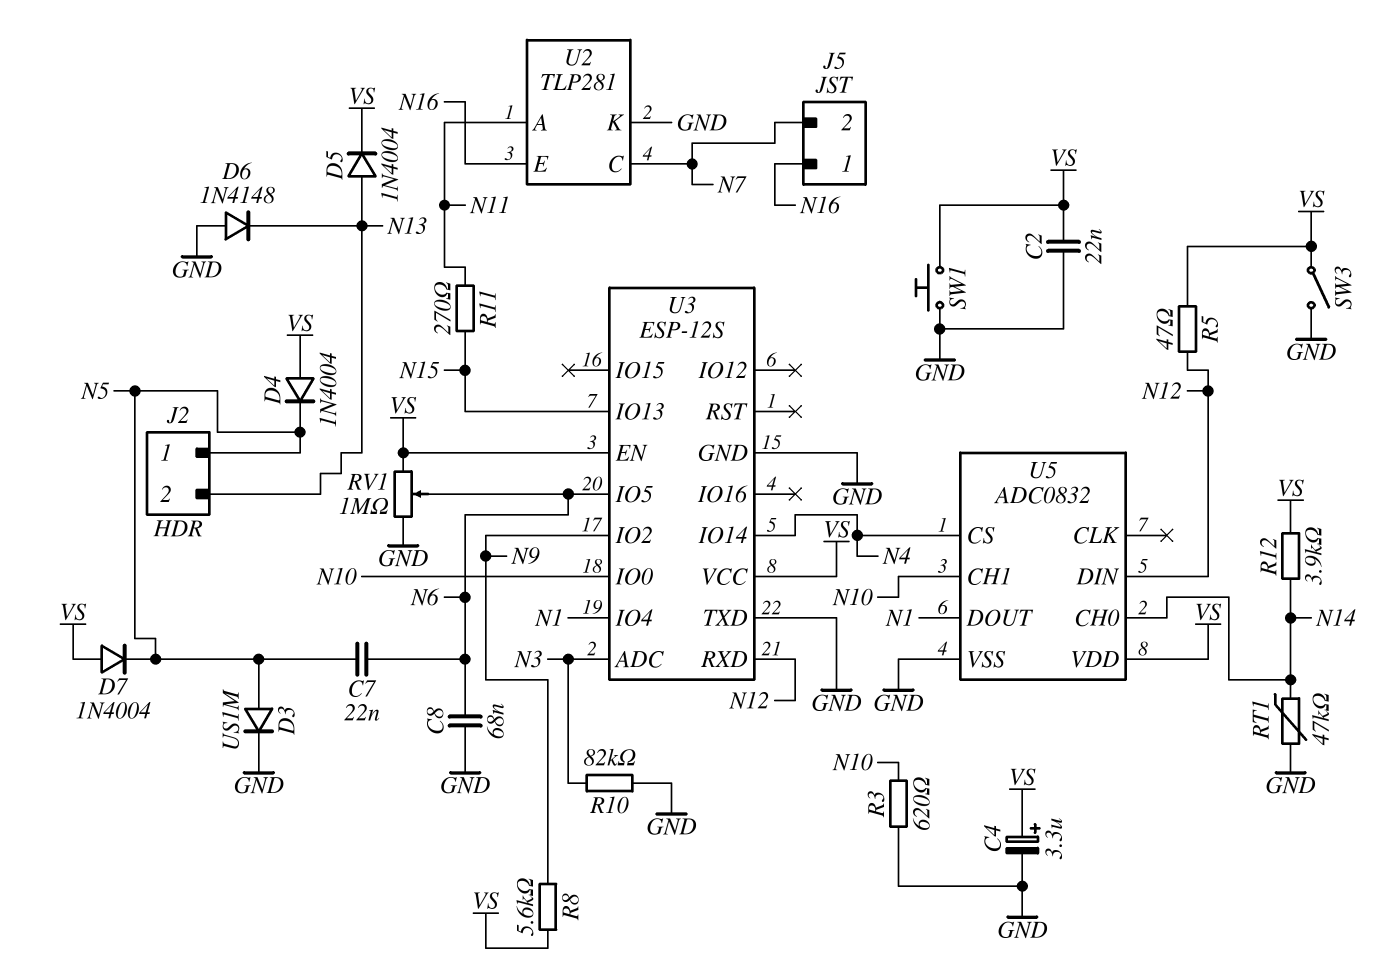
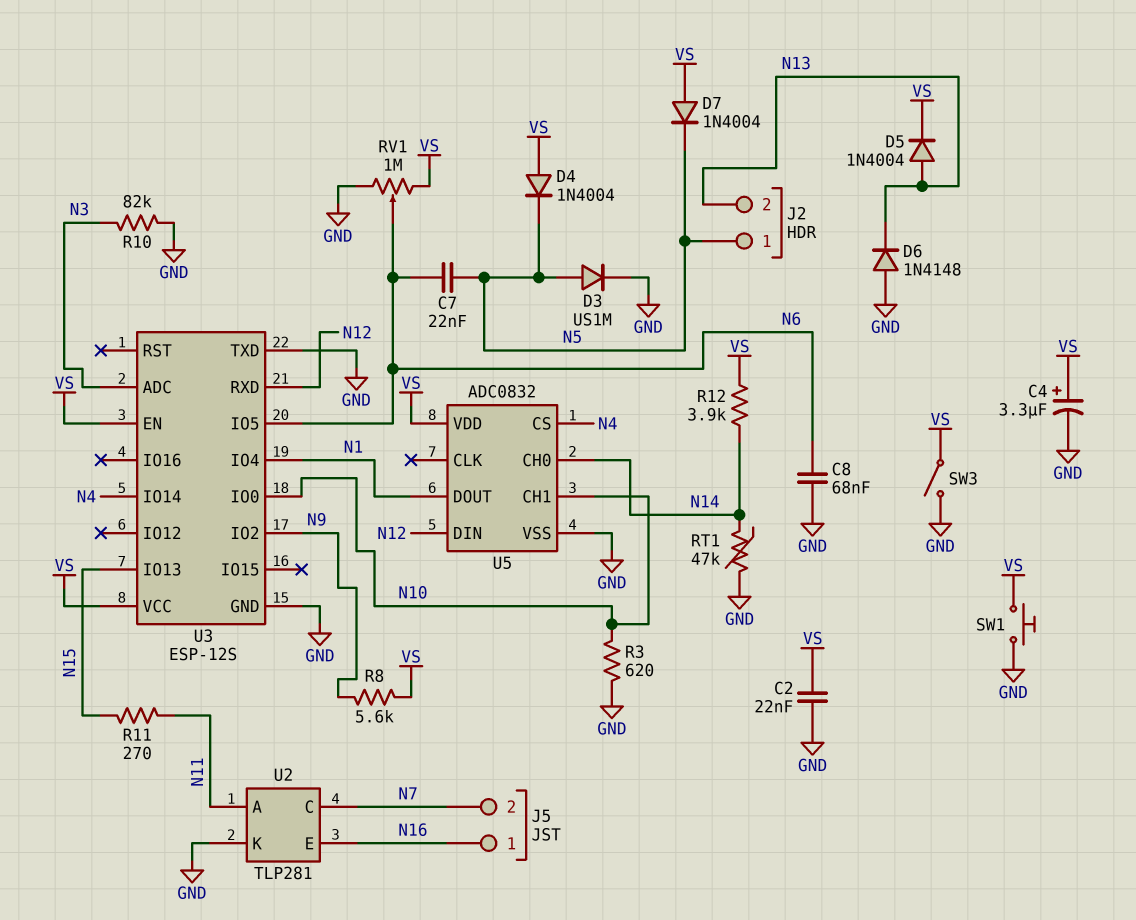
R5: 47 (N12, VS) -> none

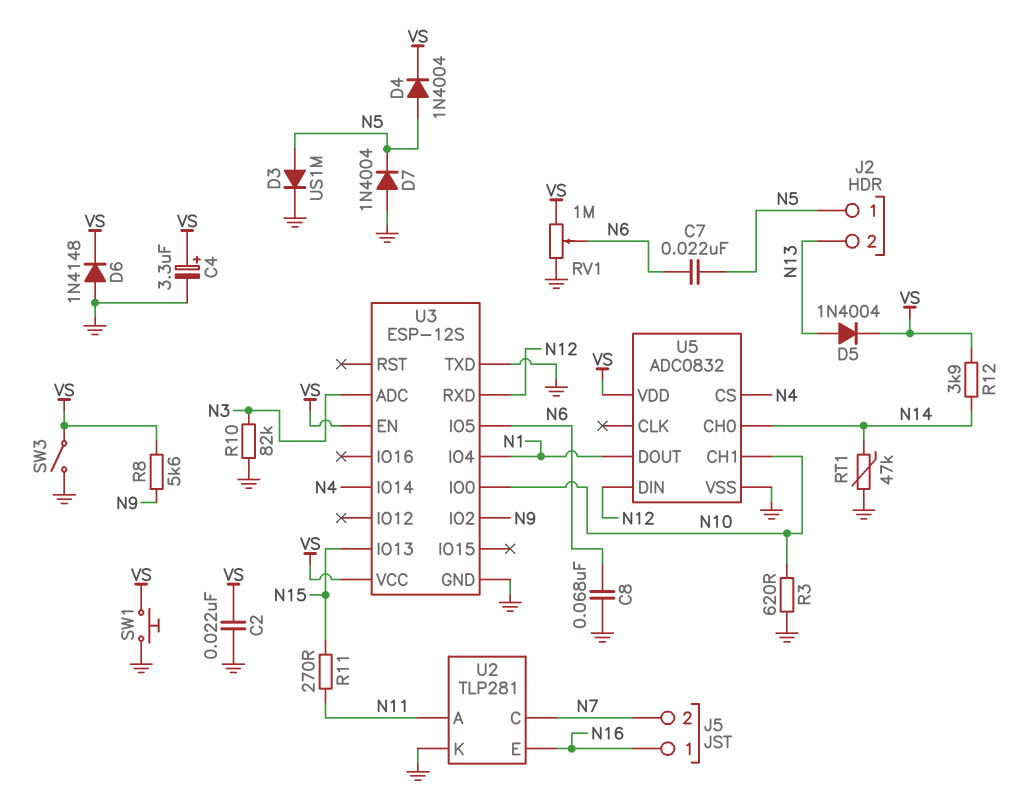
D4: diode 1N4004 (A VS, K N5) -> diode 1N4004 (A N5, K VS)
D6: diode 1N4148 (A GND, K N13) -> diode 1N4148 (A GND, K VS)
D7: diode 1N4004 (A VS, K N5) -> diode 1N4004 (A GND, K N5)

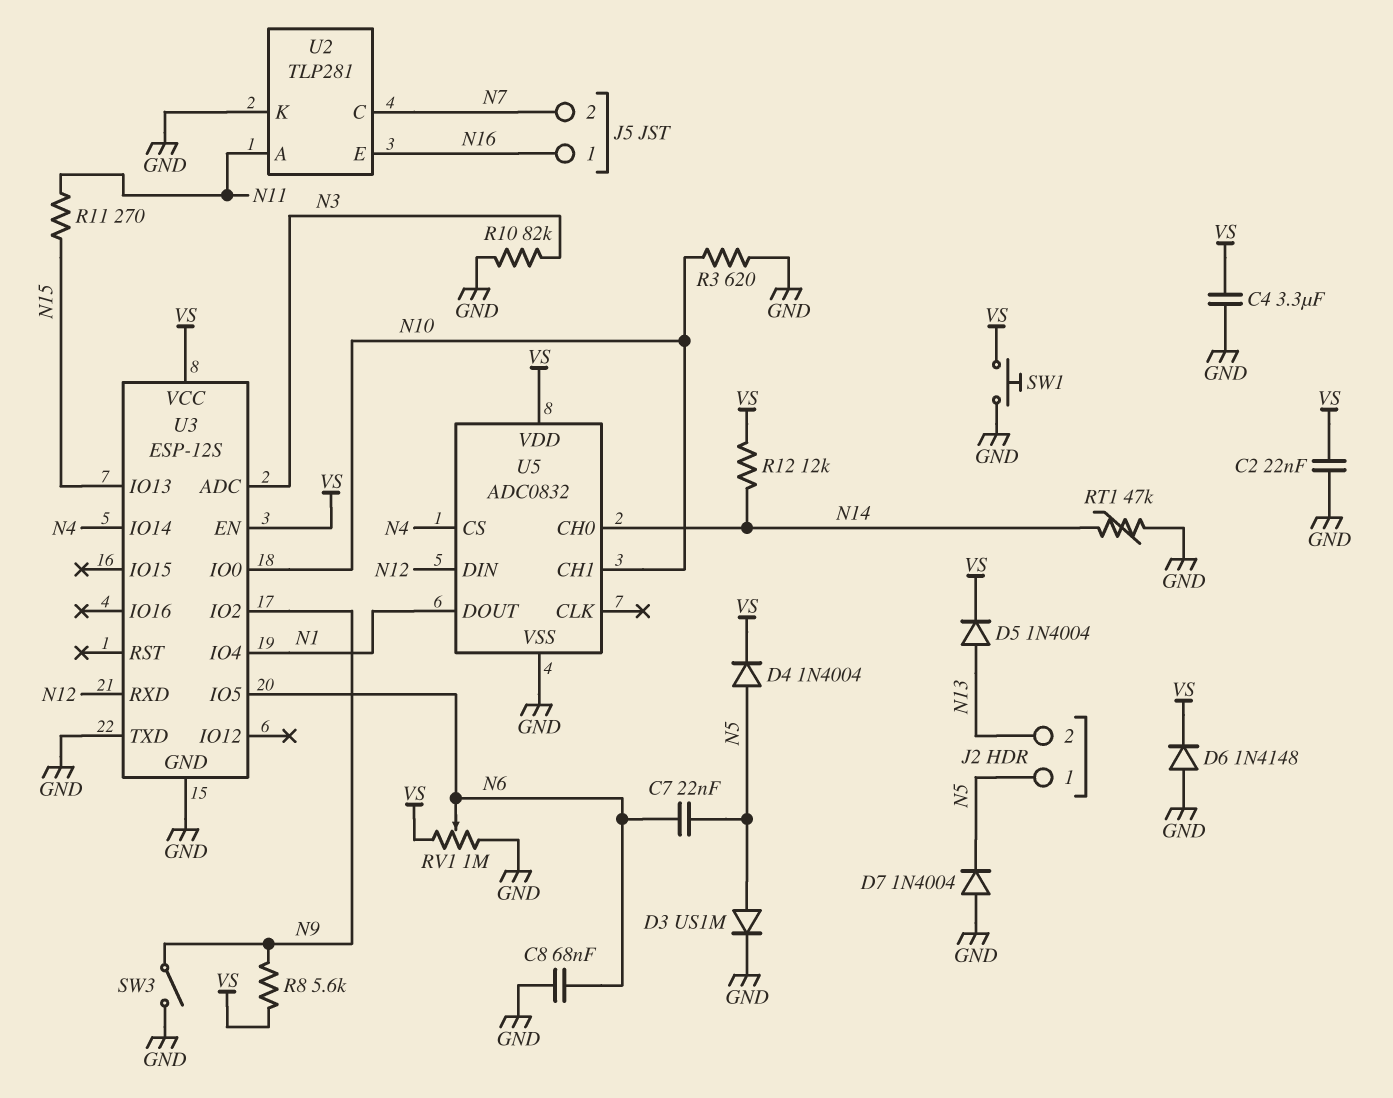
C4: 3.3uF (plus VS, minus GND) -> 3.3uF (GND, VS)
R12: 3.9k (N14, VS) -> 12k (N14, VS)
SW3: switch (GND, VS) -> switch (GND, N9)

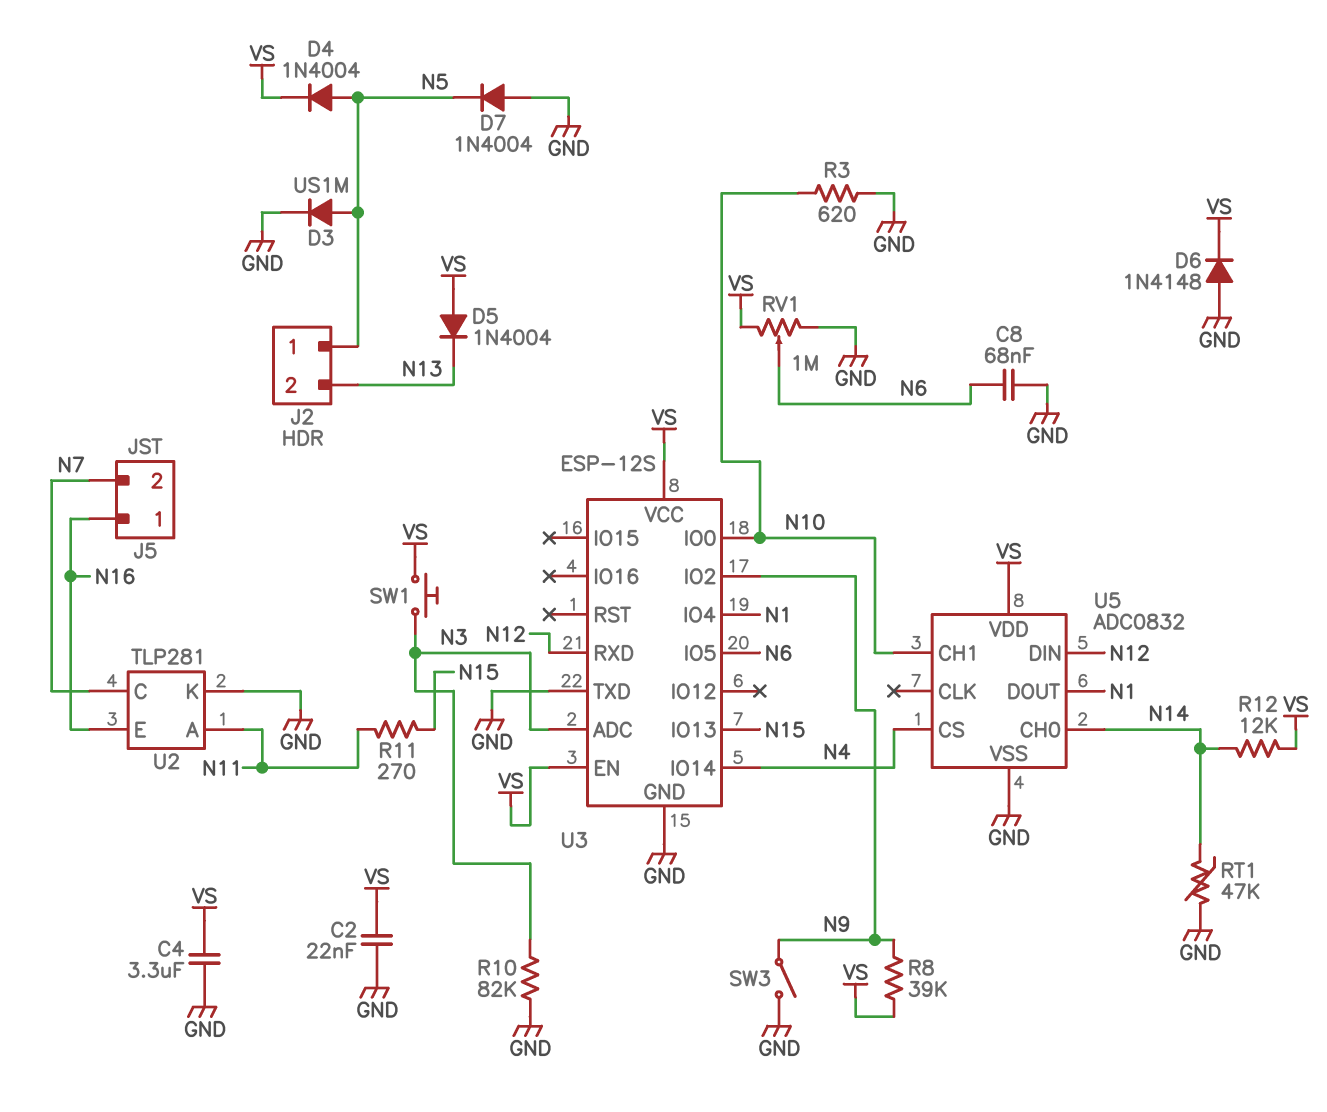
C7: 22nF (N5, N6) -> none
D5: diode 1N4004 (A N13, K VS) -> diode 1N4004 (A VS, K N13)
R8: 5.6k (N9, VS) -> 39k (N9, VS)
SW1: button (GND, VS) -> button (N3, VS)

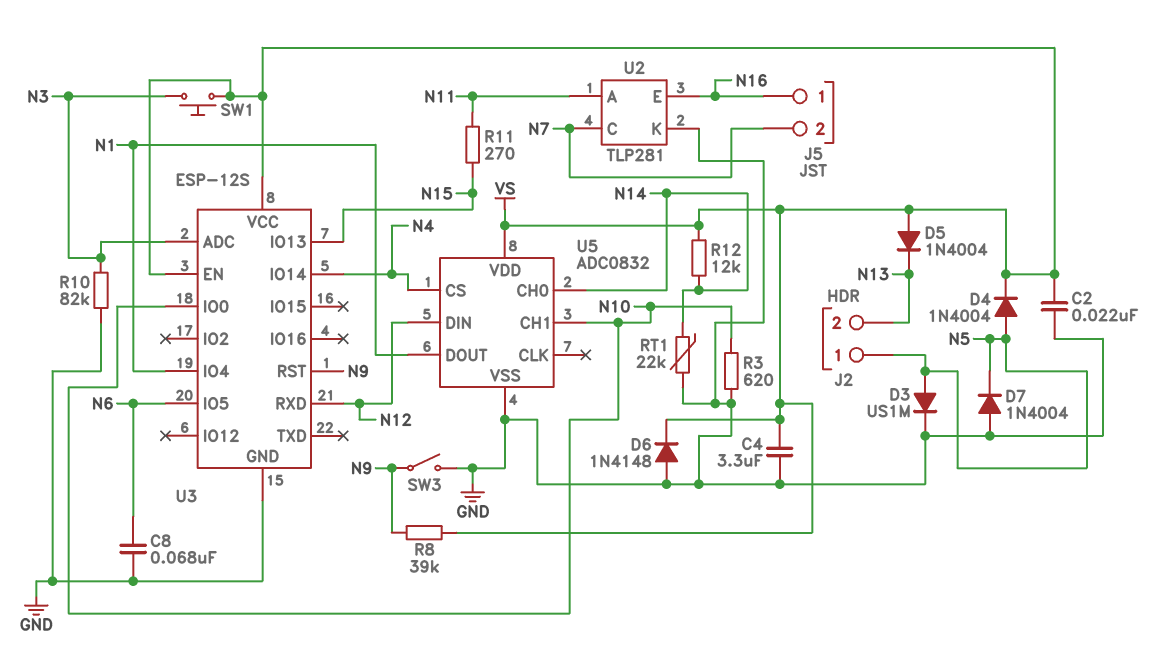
RT1: 47k (GND, N14) -> 22k (GND, N14)
RV1: 1M (GND, VS, wiper N6) -> none
U3 pin IO2: N9 -> none
U3 pin RST: none -> N9
U3 pin TXD: GND -> none

